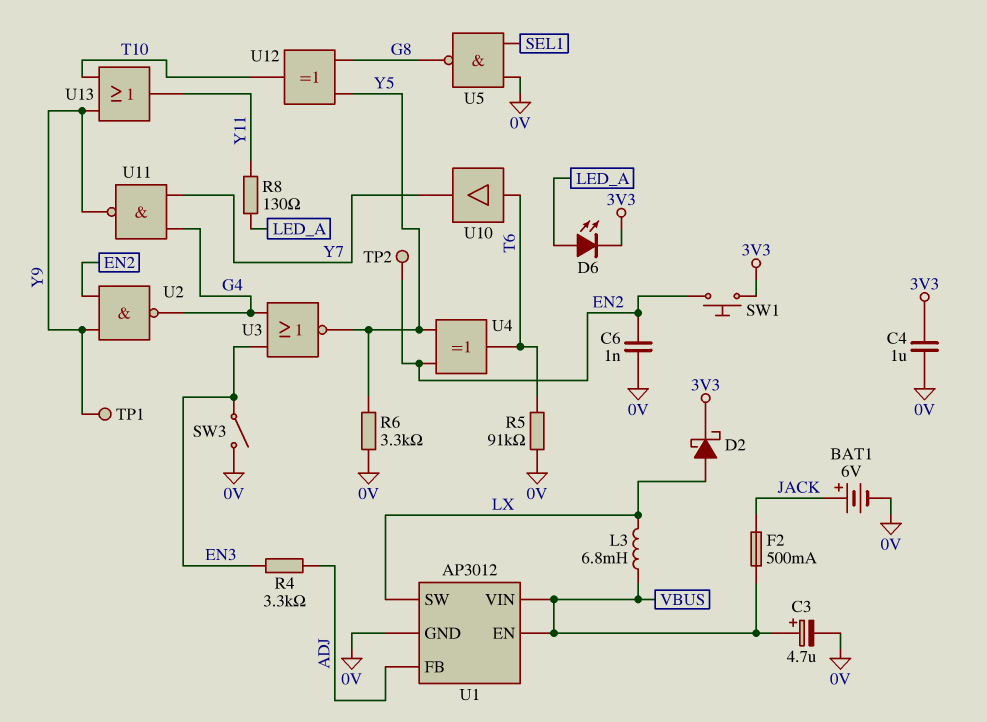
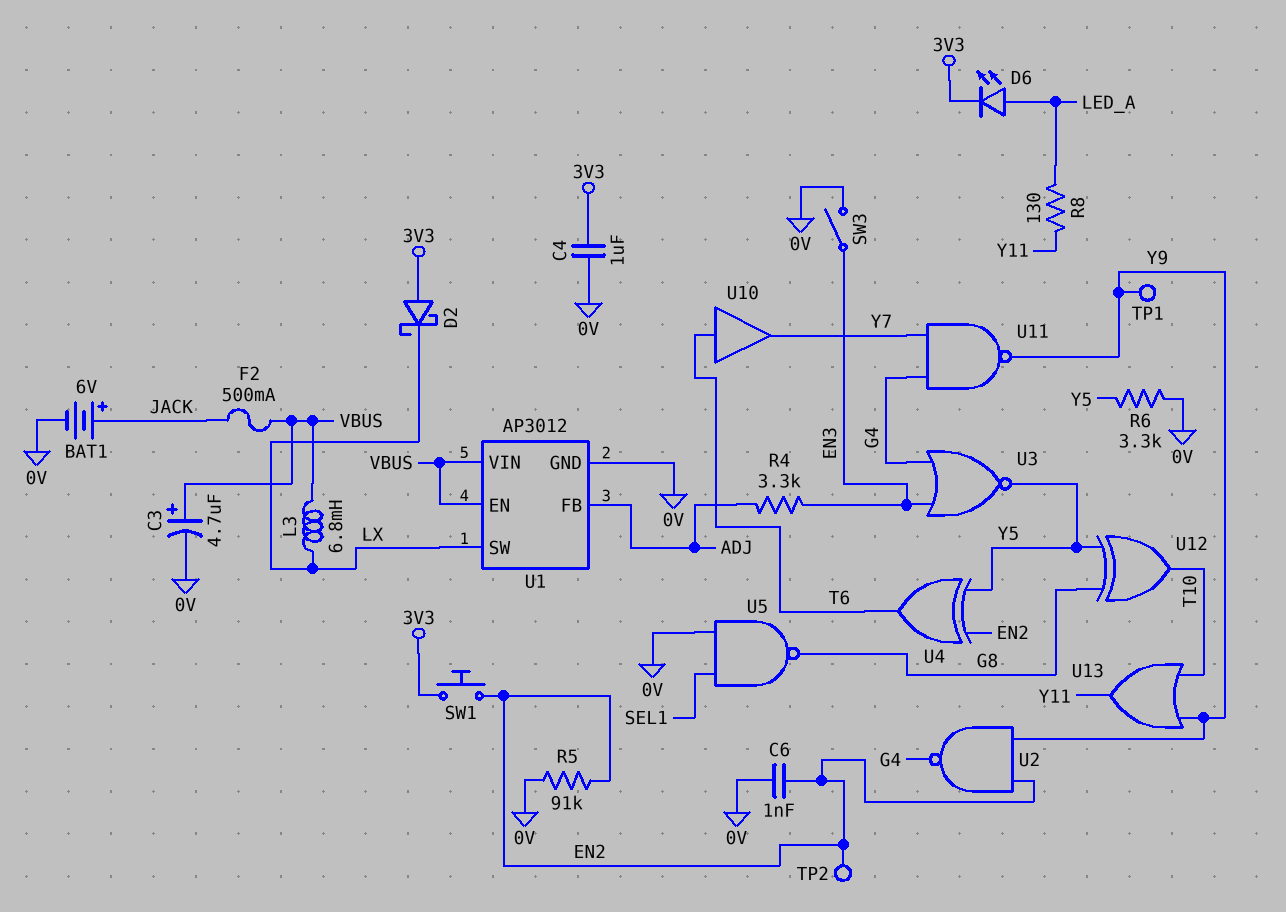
D2: schottky (A LX, K 3V3) -> schottky (A 3V3, K LX)
R5: 91k (0V, T6) -> 91k (0V, EN2)

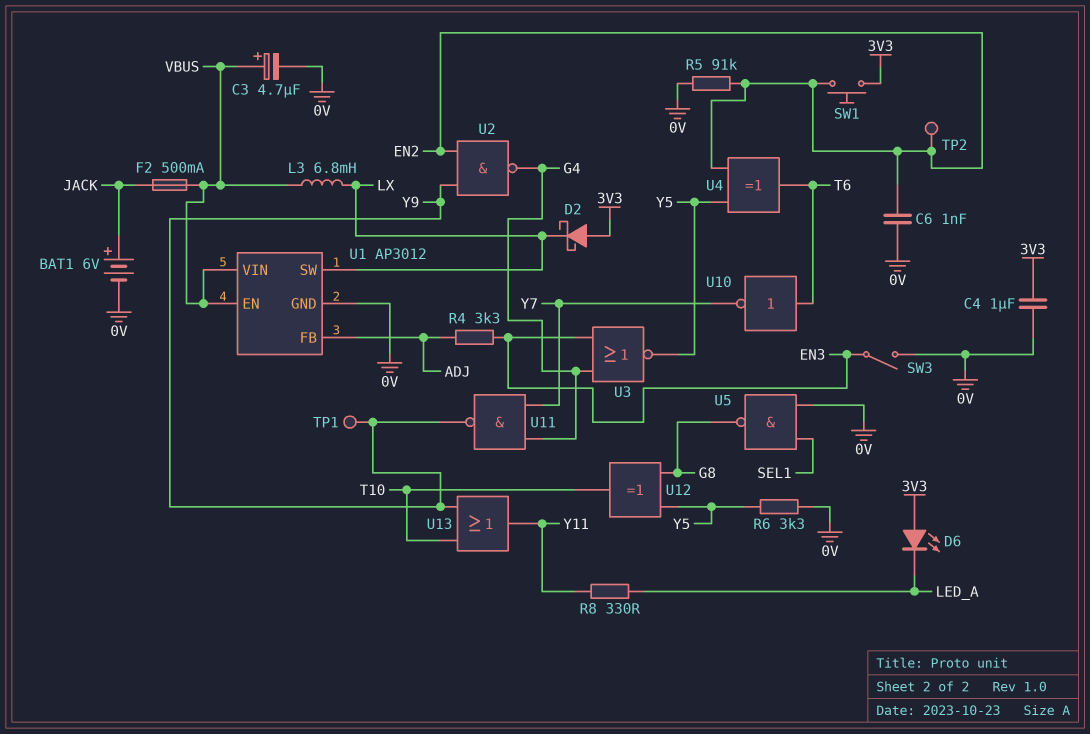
D6: LED (A LED_A, K 3V3) -> LED (A 3V3, K LED_A)
R8: 130 (LED_A, Y11) -> 330 (LED_A, Y11)
U10: buffer (in T6, out Y7) -> NOT (in T6, out Y7)

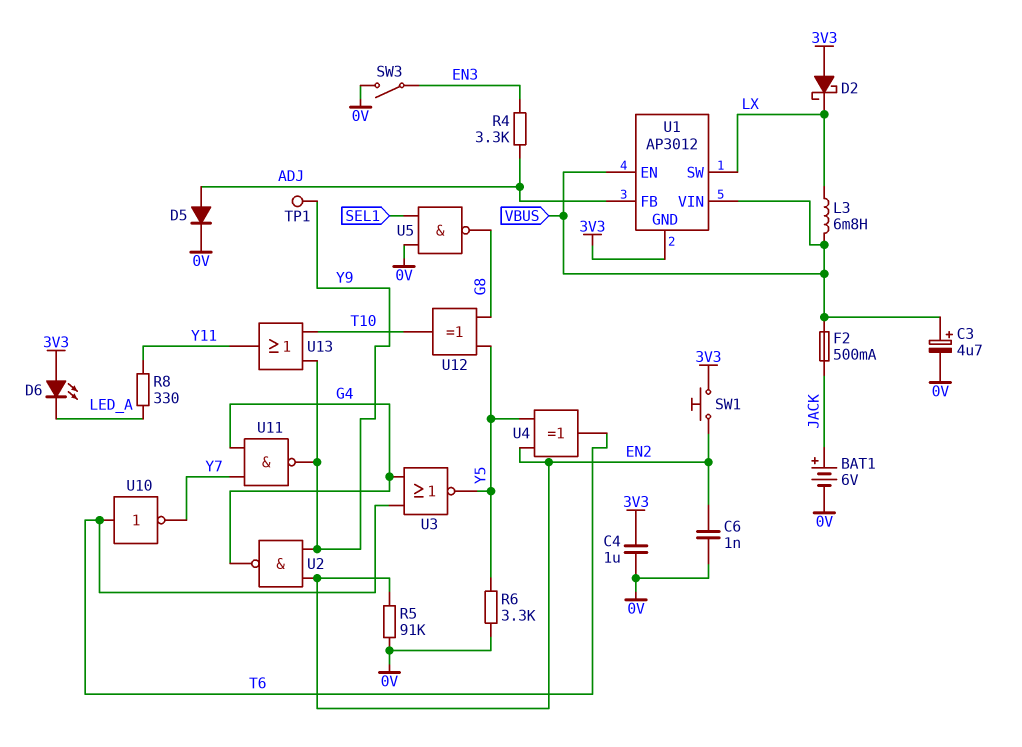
D5: none -> diode (A ADJ, K 0V)
TP2: test point (EN2) -> none
U1 pin GND: 0V -> 3V3
U3: NOR (in EN3, in G4, out Y5) -> NOR (in G4, in T6, out Y5)

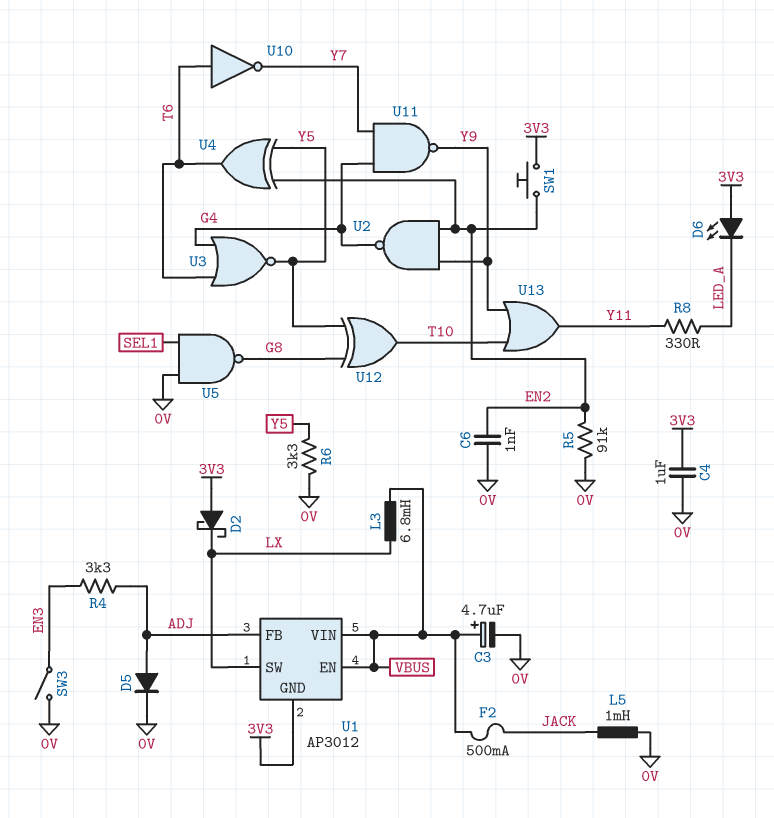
BAT1: 6V (plus JACK, minus 0V) -> none
L5: none -> 1mH (0V, JACK)
TP1: test point (Y9) -> none

